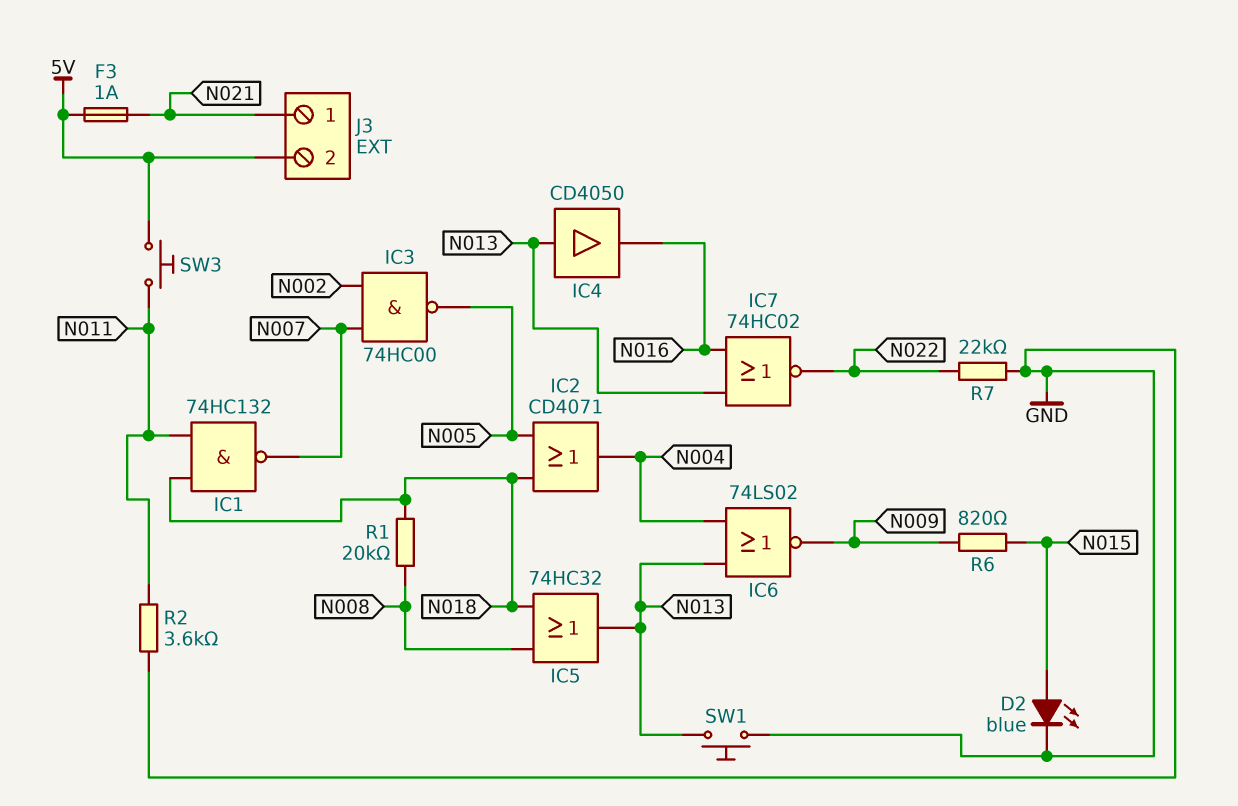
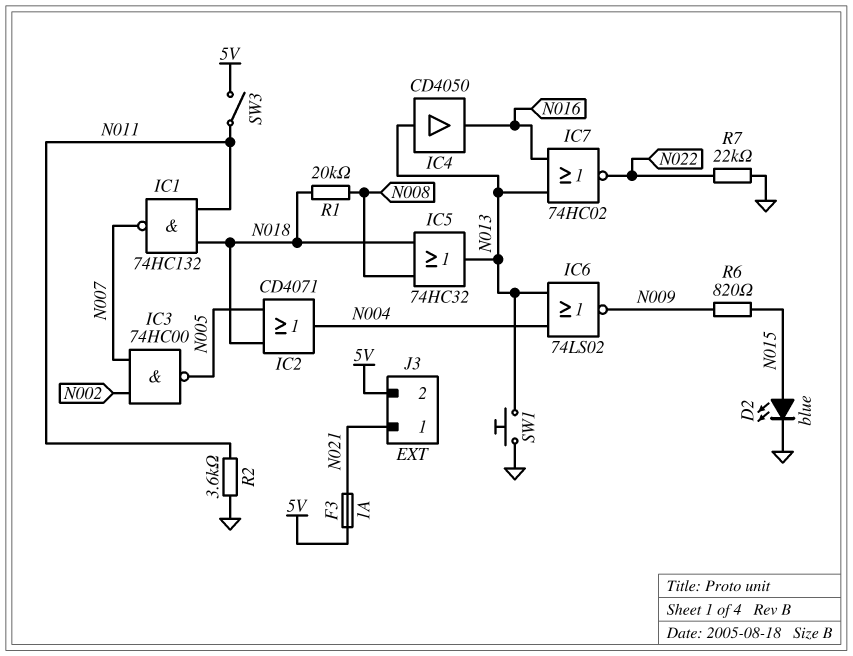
SW3: button (5V, N011) -> switch (5V, N011)

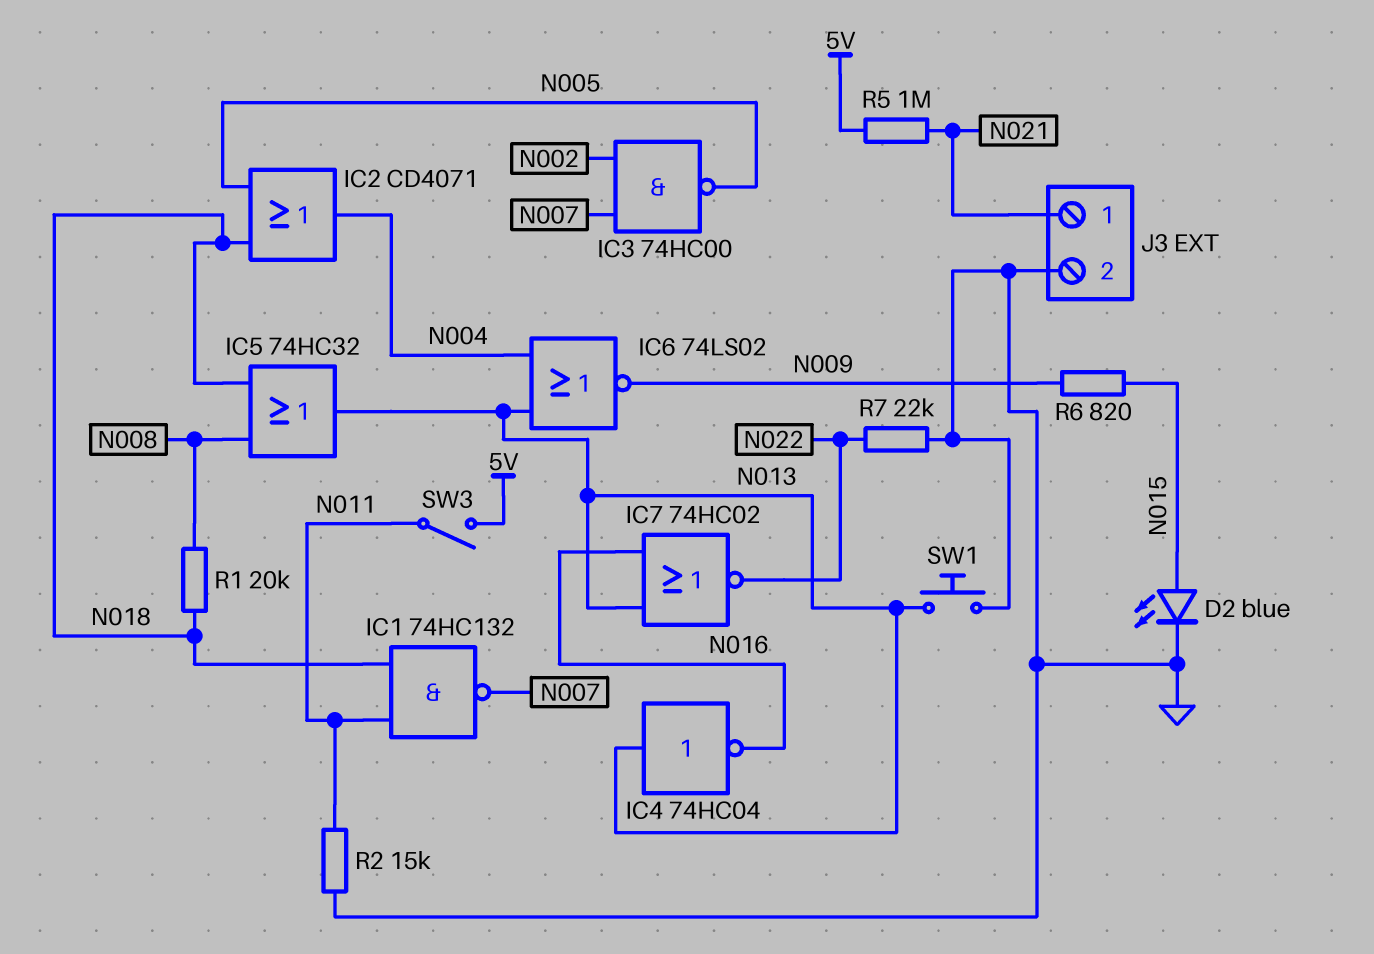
F3: 1A (5V, N021) -> none
IC4: buffer CD4050 (in N013, out N016) -> NOT 74HC04 (in N013, out N016)
J3 pin 2: 5V -> GND
R2: 3.6k (GND, N011) -> 15k (GND, N011)
R5: none -> 1M (5V, N021)

